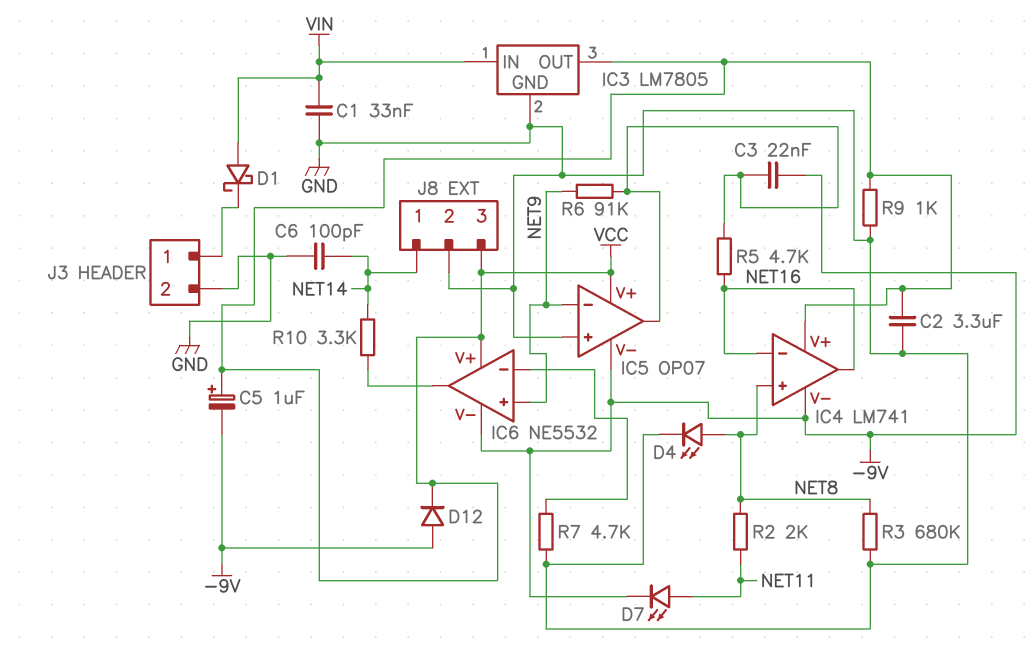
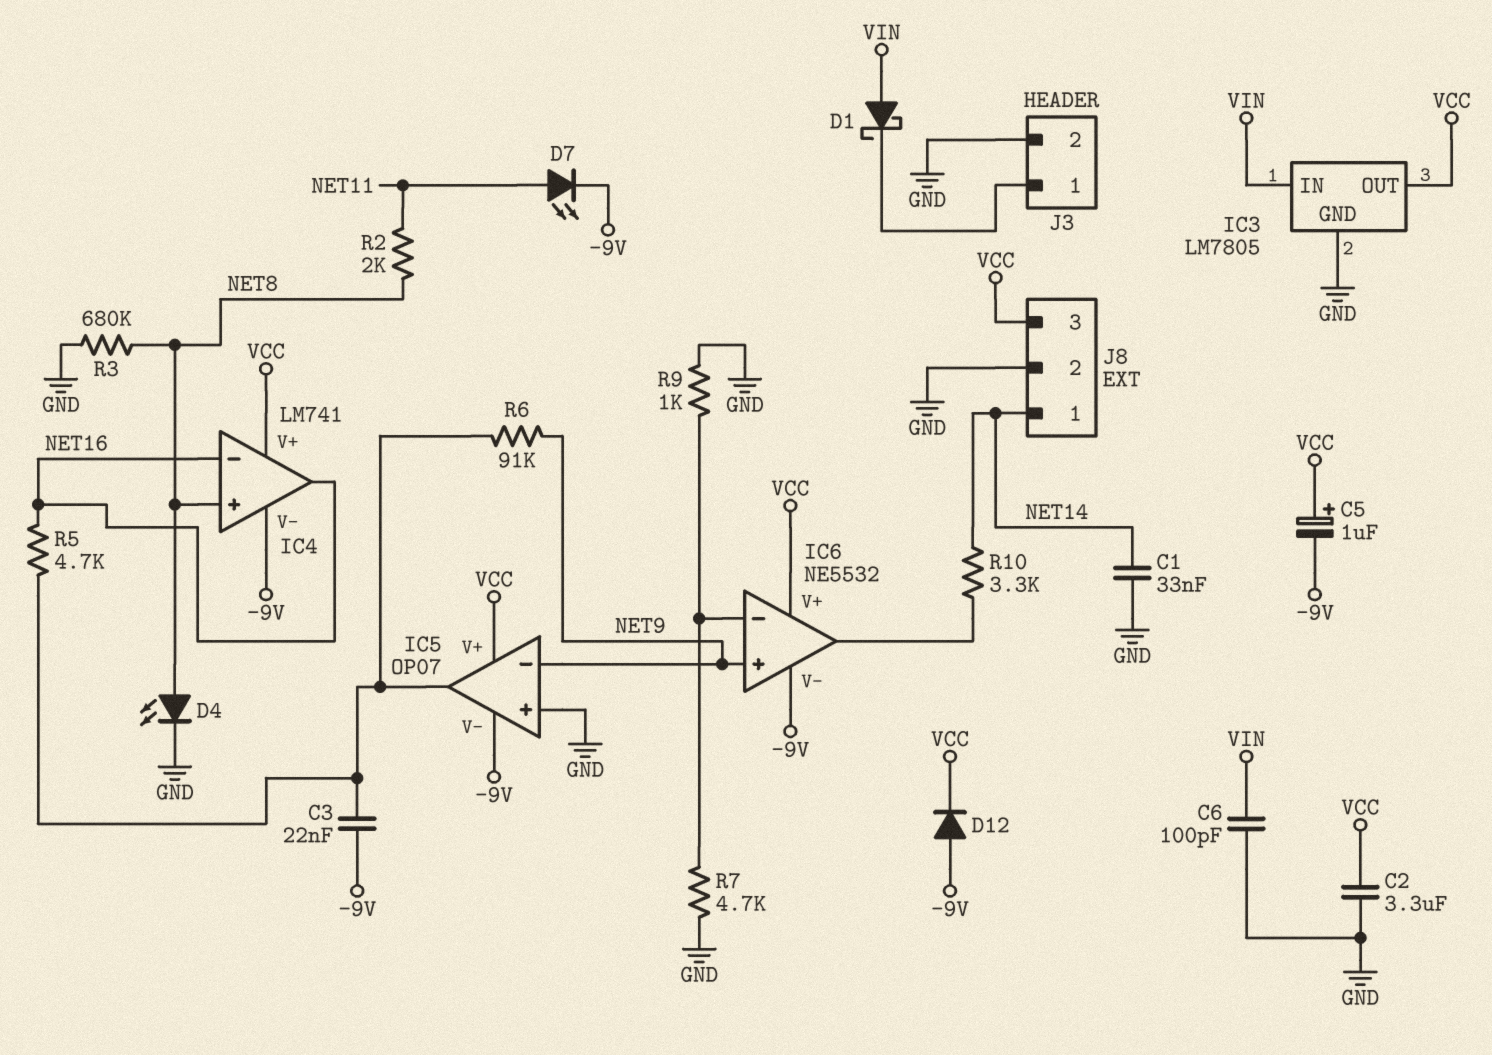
C1: 33nF (GND, VIN) -> 33nF (GND, NET14)
C6: 100pF (GND, NET14) -> 100pF (GND, VIN)
R9: 1k (GND, VCC) -> 1k (GND, IC6/in-)

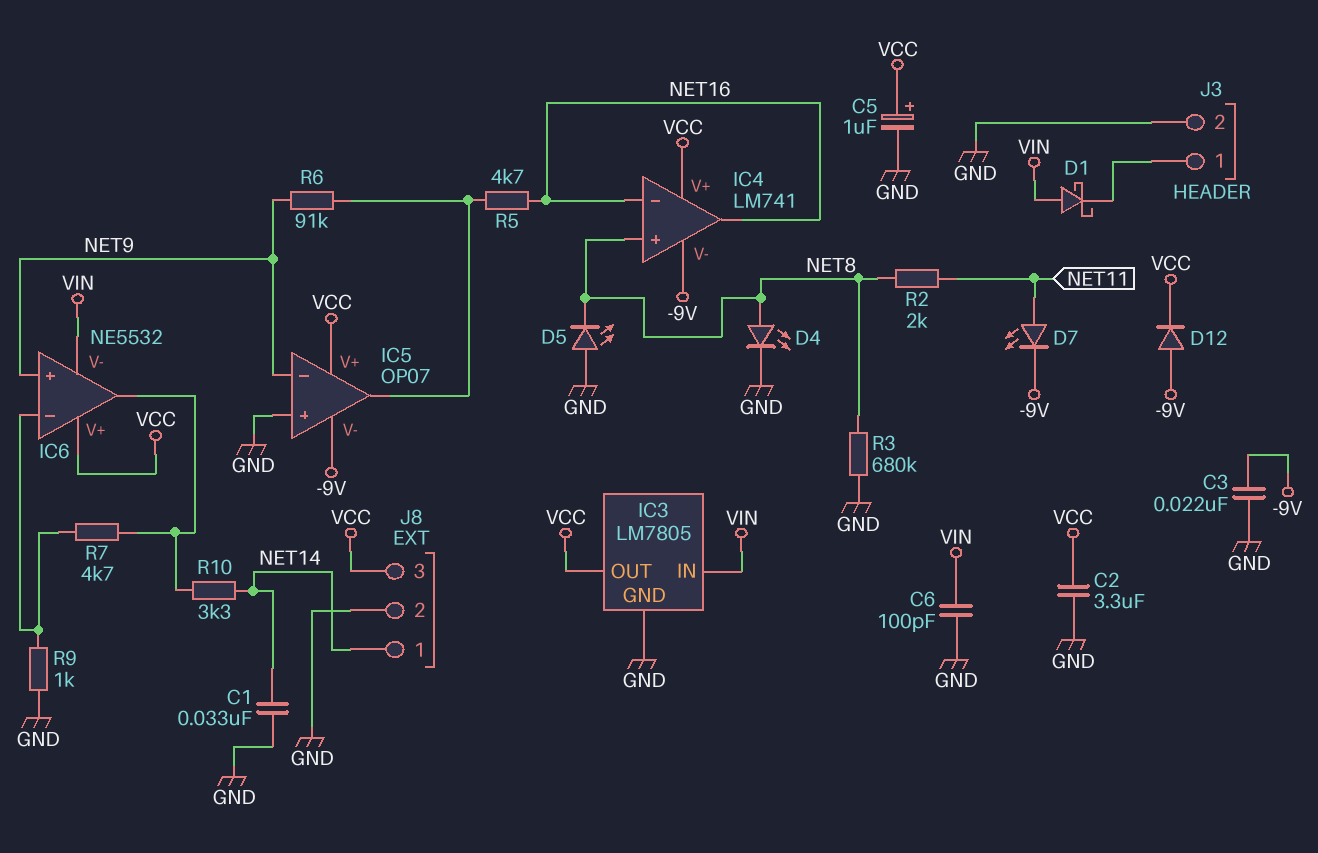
C3: 22nF (-9V, IC5/out) -> 22nF (-9V, GND)
C5: 1uF (plus VCC, minus -9V) -> 1uF (plus VCC, minus GND)
D5: none -> LED (A GND, K NET8)
IC6 pin V-: -9V -> VIN
R7: 4.7k (GND, IC6/in-) -> 4.7k (IC6/in-, IC6/out)

